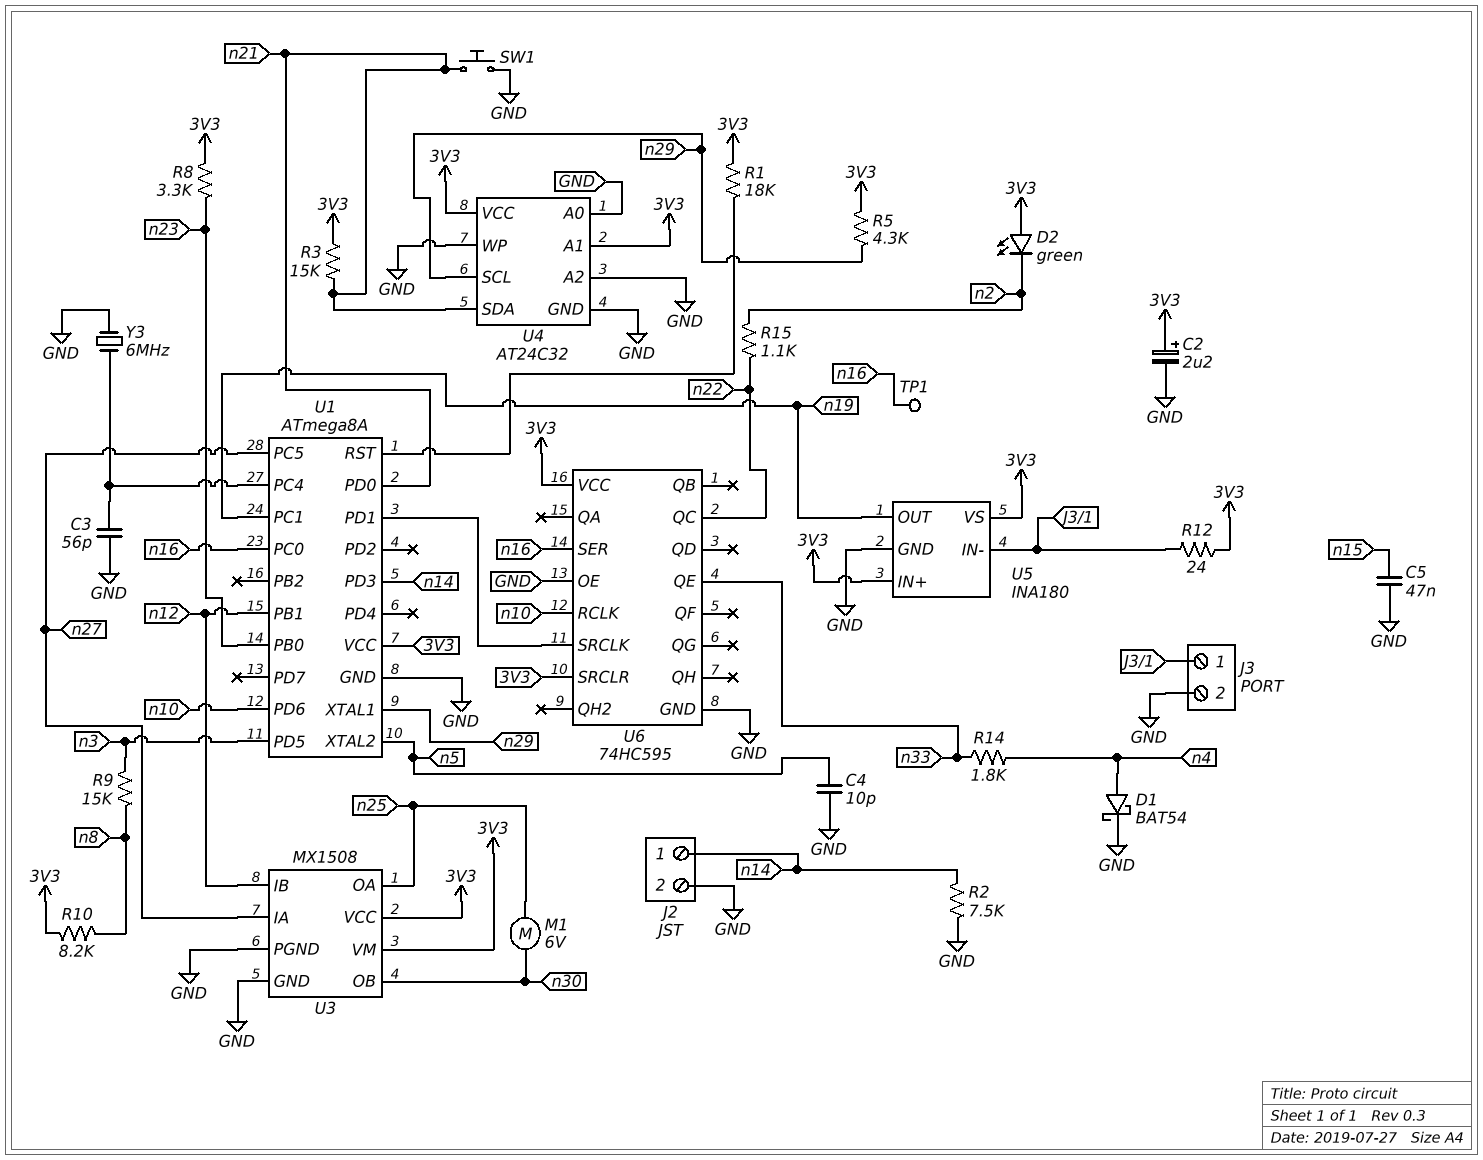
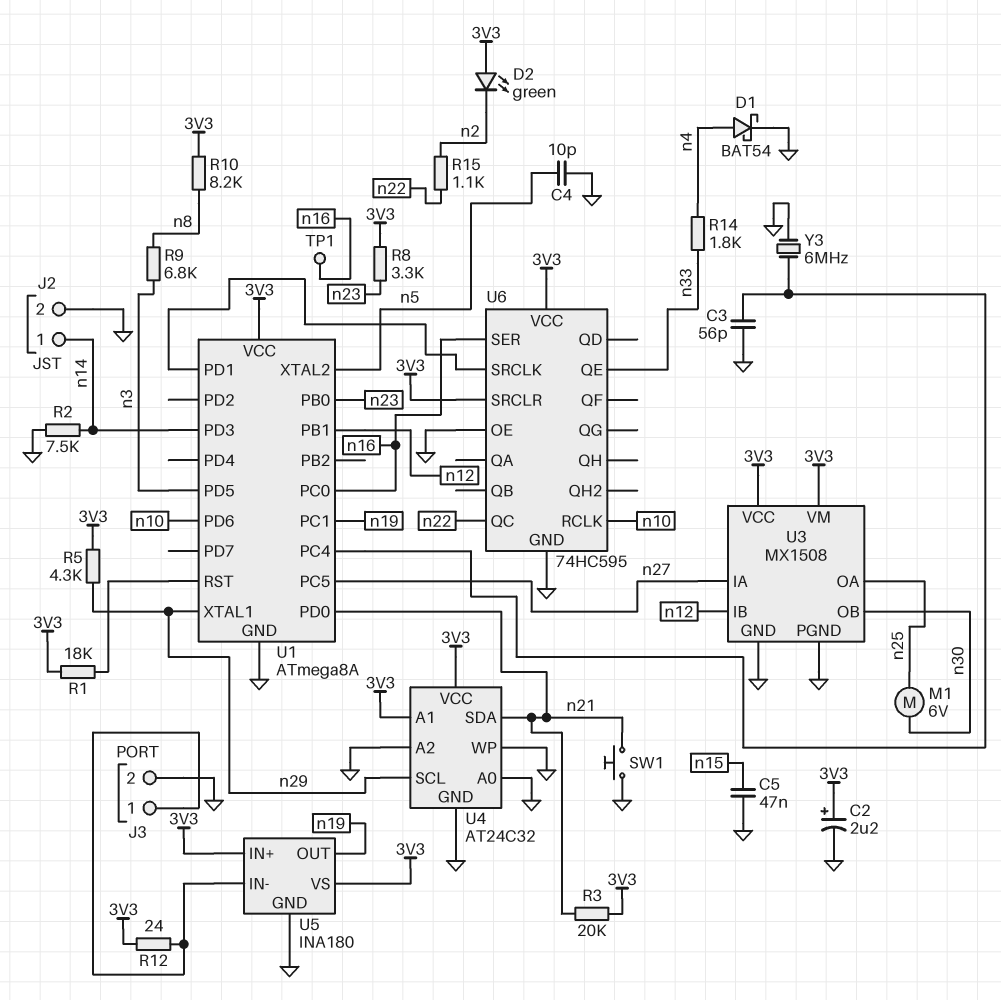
R3: 15k (3V3, n21) -> 20k (3V3, n21)
R9: 15k (n3, n8) -> 6.8k (n3, n8)

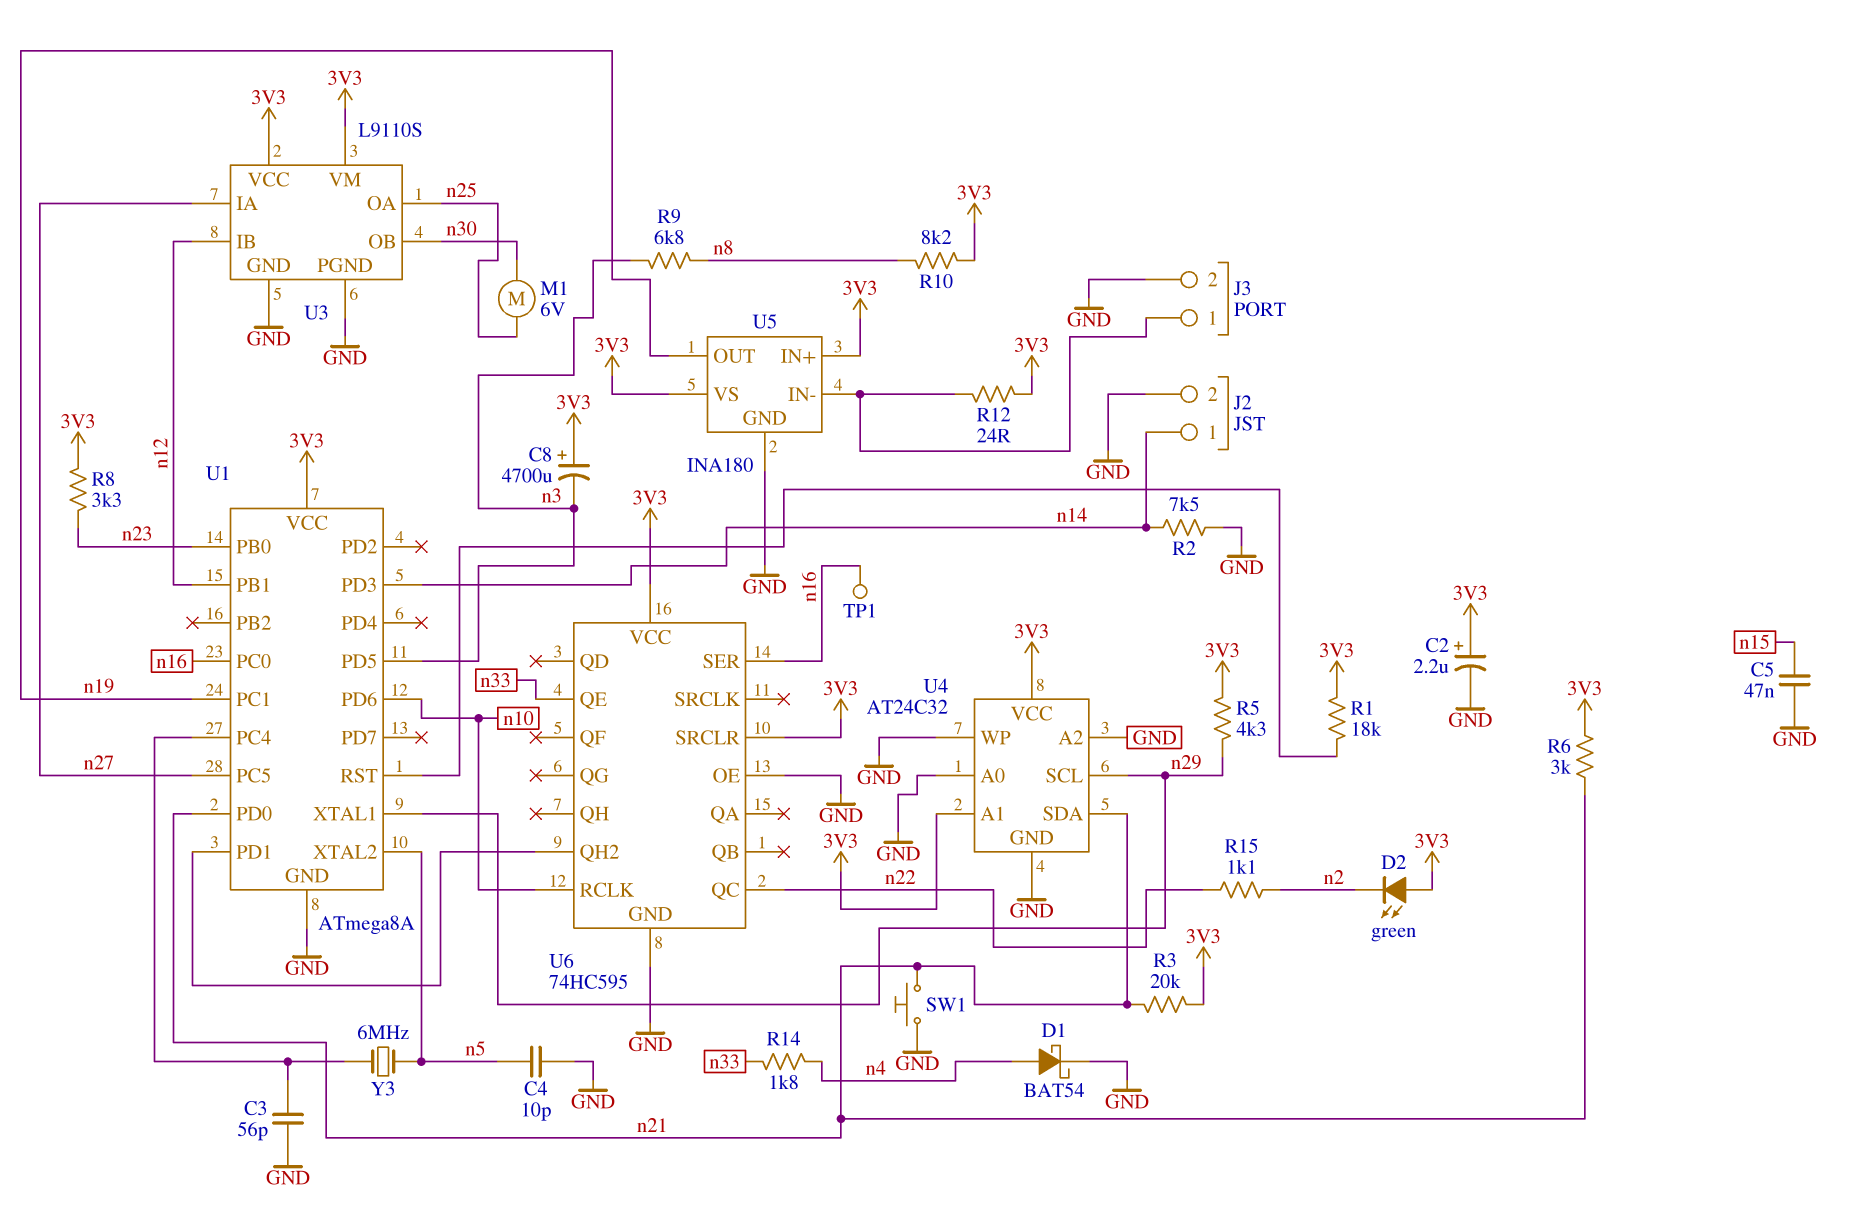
C8: none -> 4700uF (plus 3V3, minus n3)
R6: none -> 3k (3V3, n21)
U3: MX1508 -> L9110S
U6 pin QH2: none -> U1/PD1
U6 pin SRCLK: U1/PD1 -> none
Y3: 6MHz (GND, U1/PC4) -> 6MHz (U1/PC4, n5)

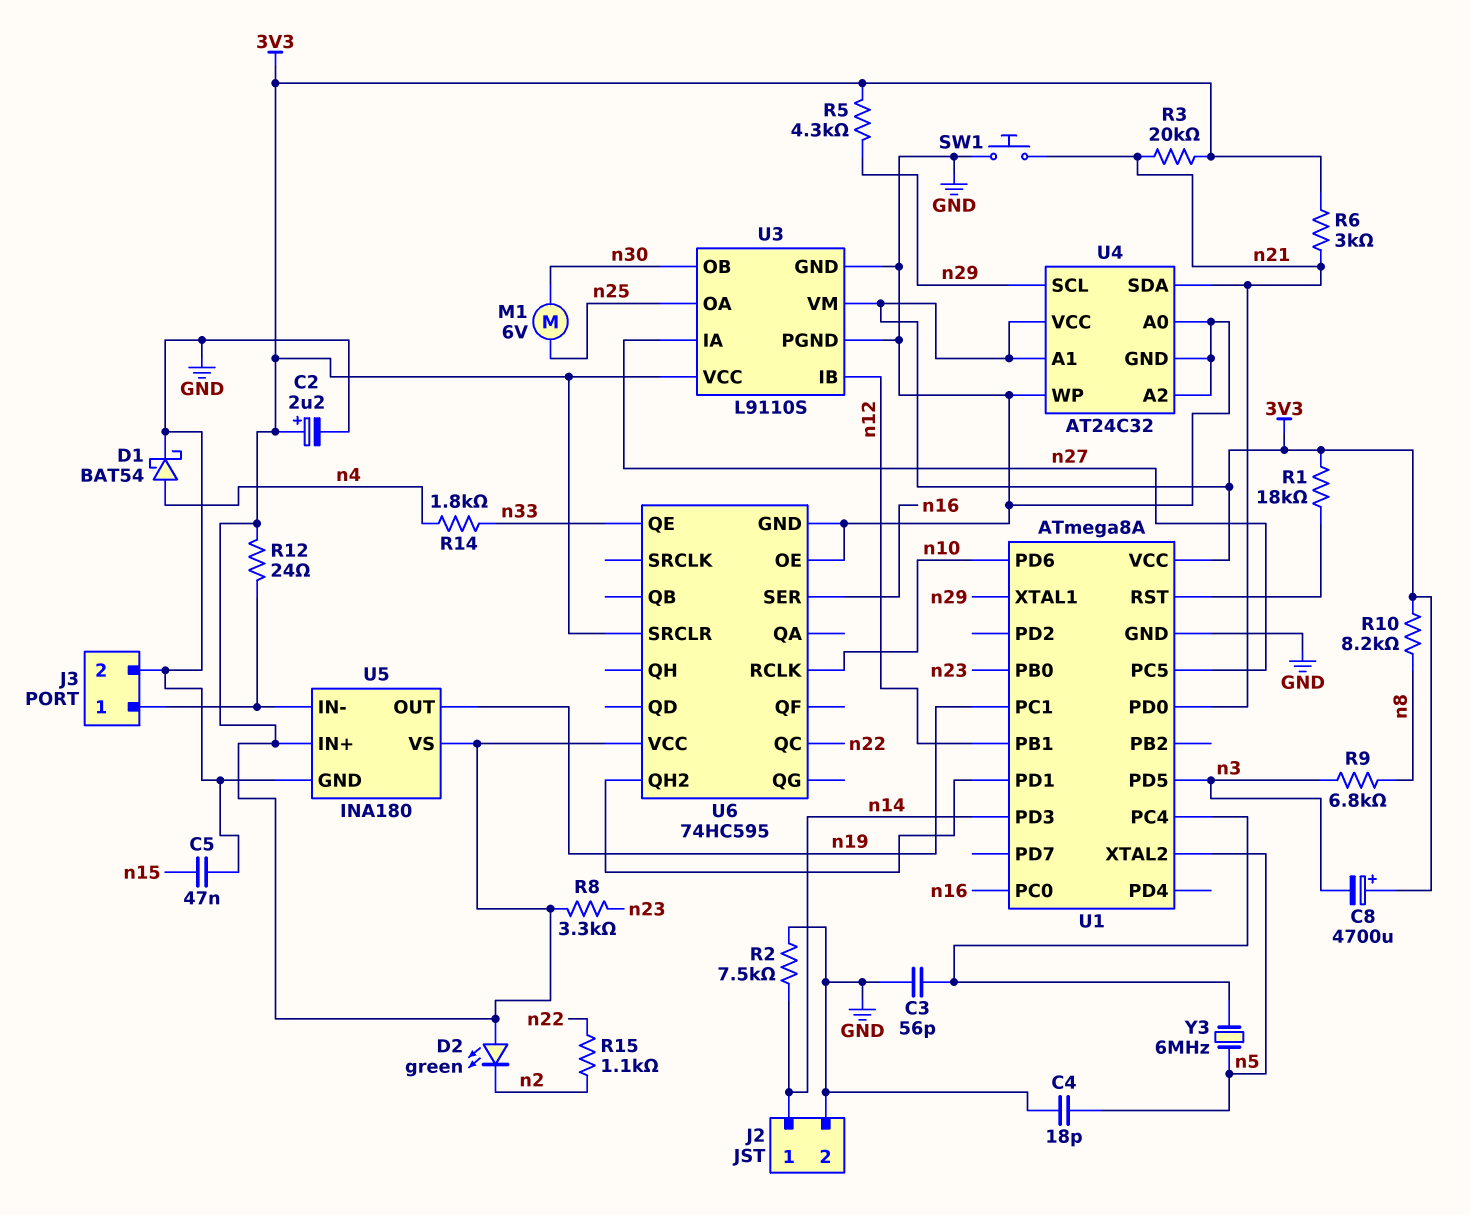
C4: 10pF (GND, n5) -> 18pF (GND, n5)
TP1: test point (n16) -> none

